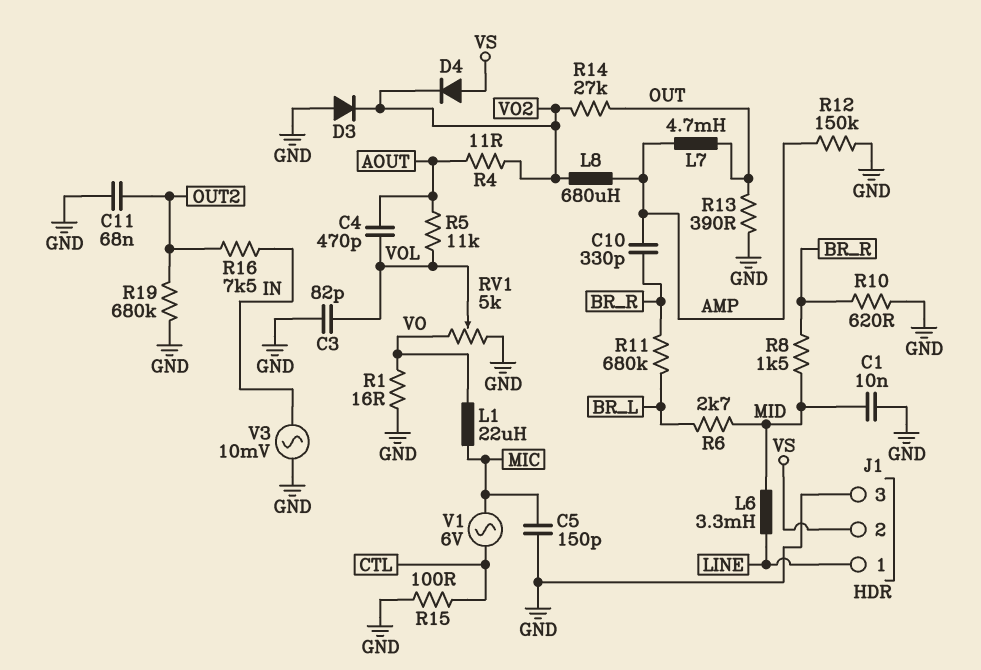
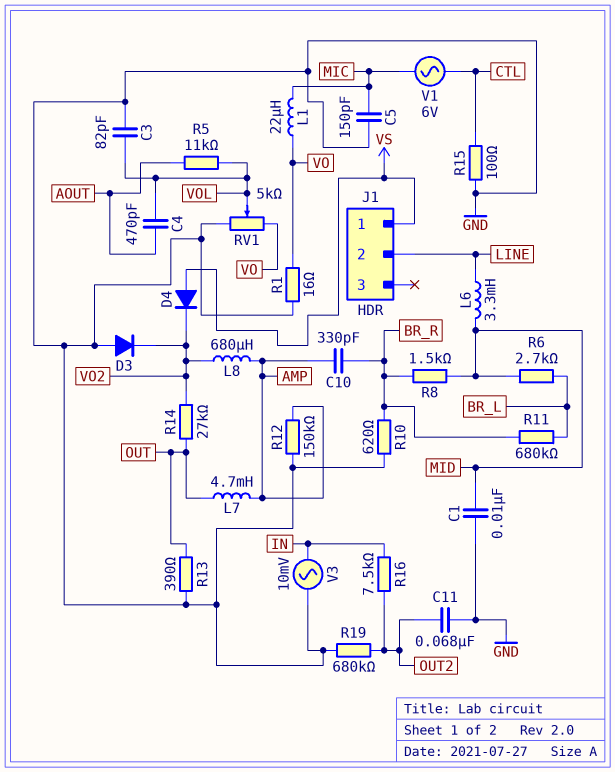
J1 pin 1: LINE -> VS
J1 pin 2: VS -> LINE
J1 pin 3: GND -> none
R4: 11 (AOUT, VO2) -> none

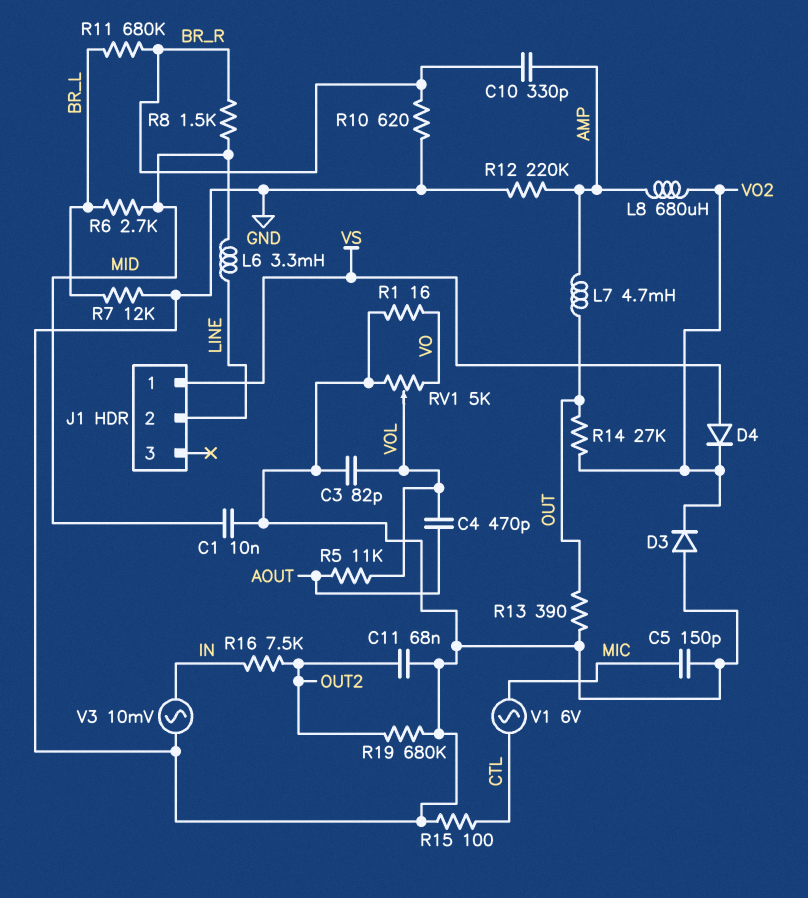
L1: 22uH (MIC, VO) -> none
R7: none -> 12k (BR_L, GND)
R12: 150k (AMP, GND) -> 220k (AMP, GND)

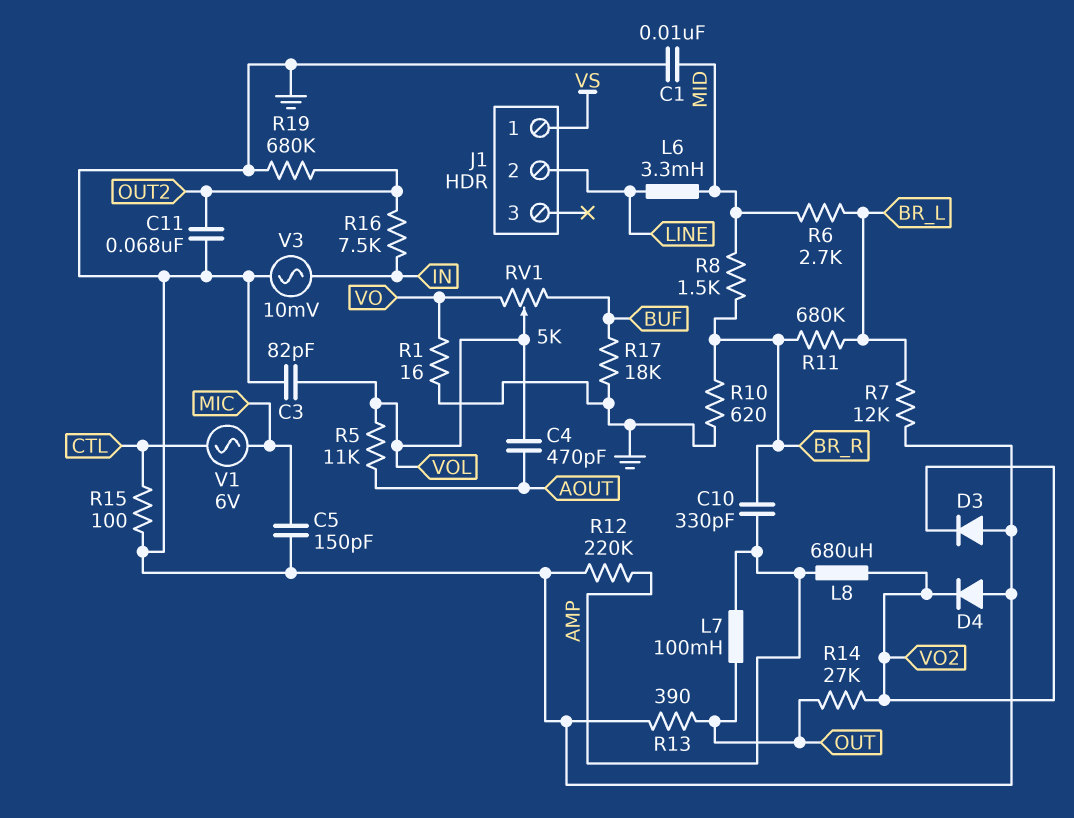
D4: diode (A VS, K VO2) -> diode (A GND, K VO2)
L7: 4.7mH (AMP, OUT) -> 100mH (AMP, OUT)
R17: none -> 18k (BUF, GND)
RV1: 5k (GND, VO, wiper VOL) -> 5k (BUF, VO, wiper VOL)

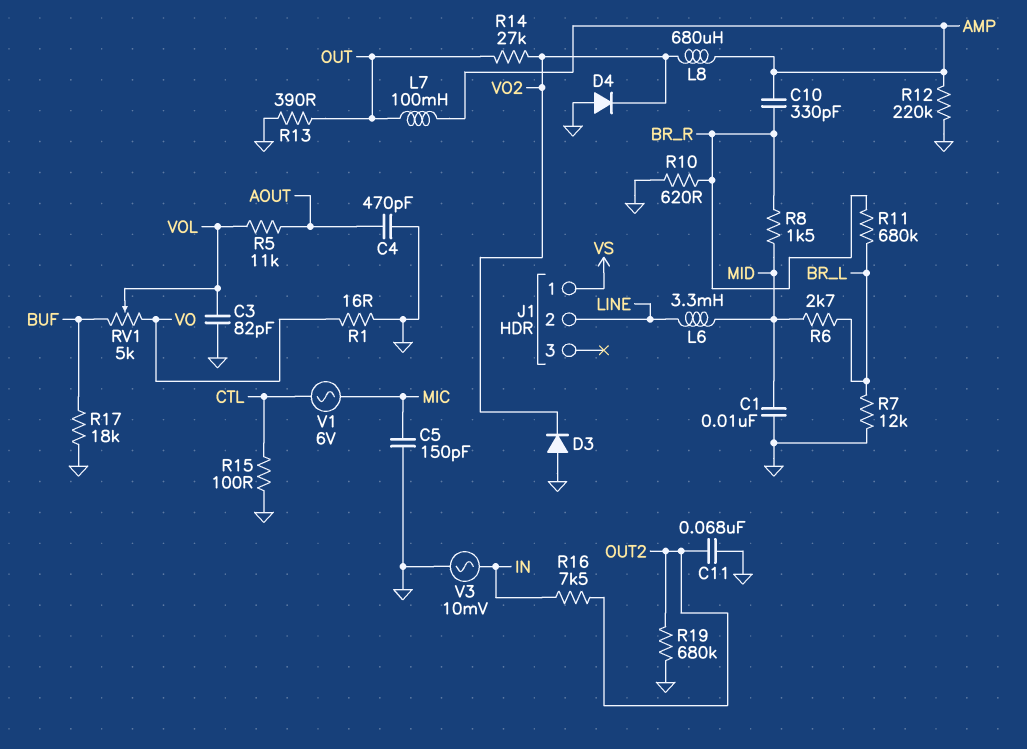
C4: 470pF (AOUT, VOL) -> 470pF (AOUT, GND)

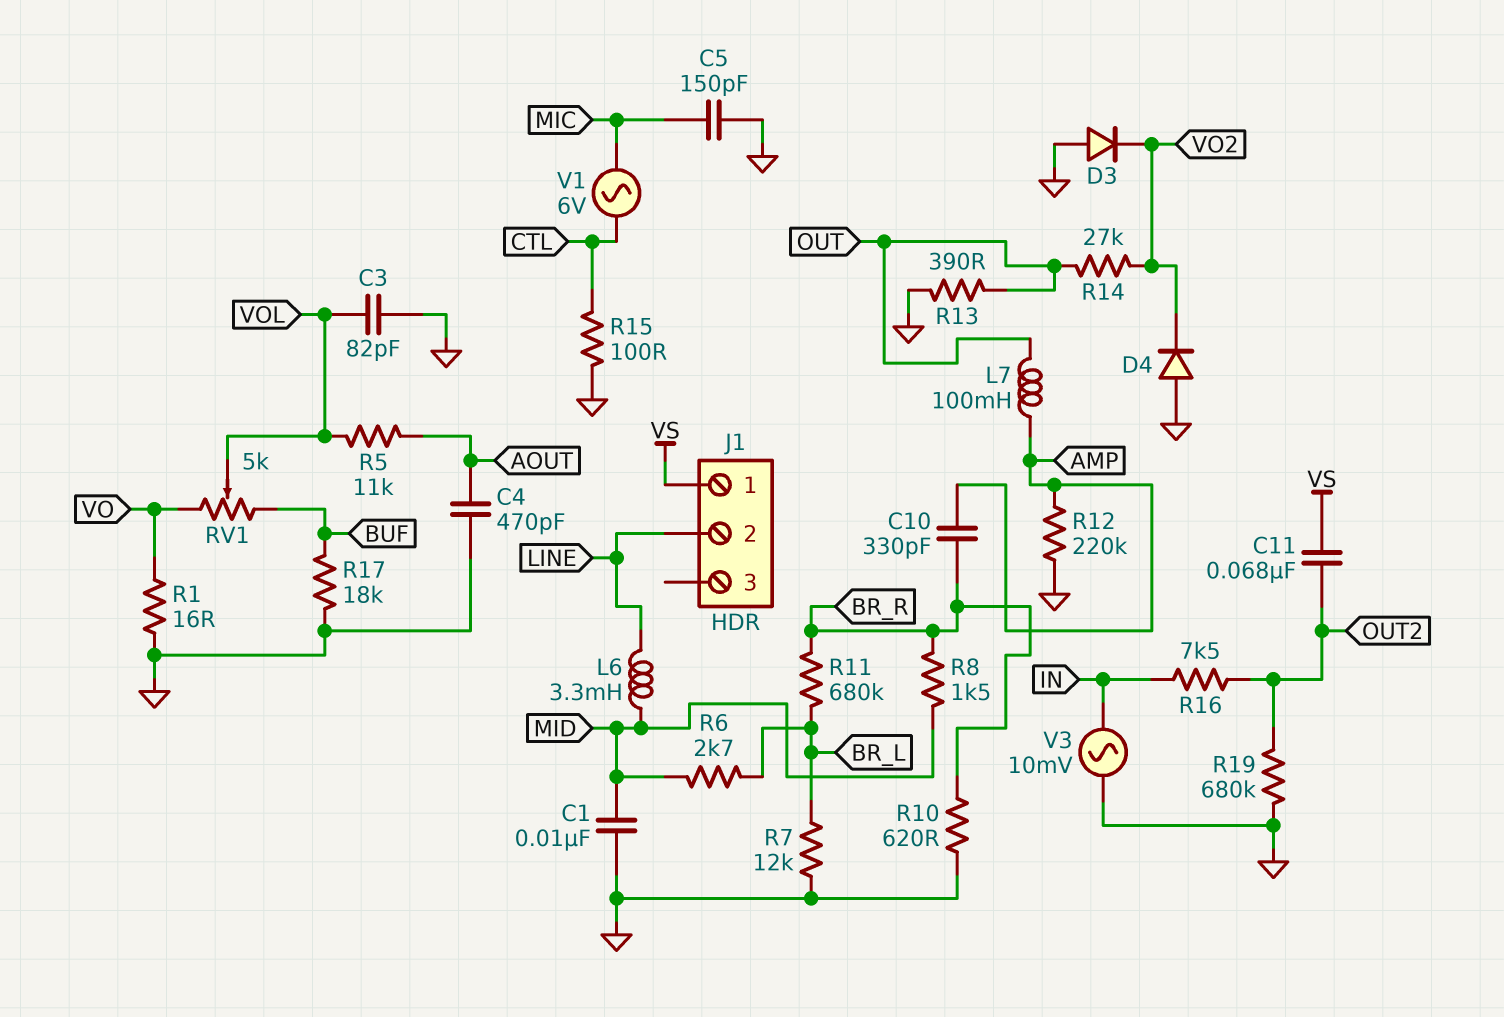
C11: 68nF (GND, OUT2) -> 68nF (OUT2, VS)
L8: 680uH (AMP, VO2) -> none

